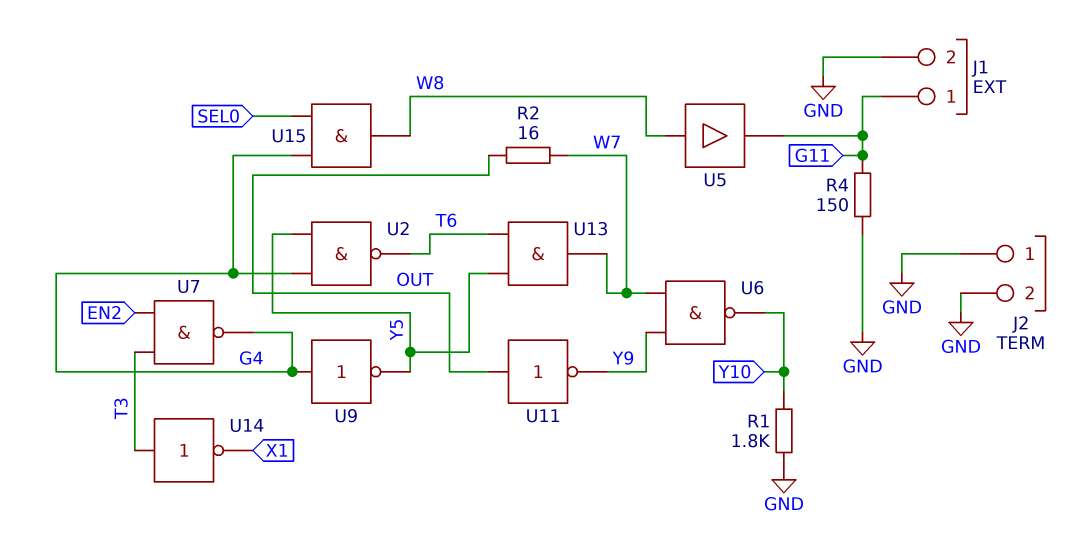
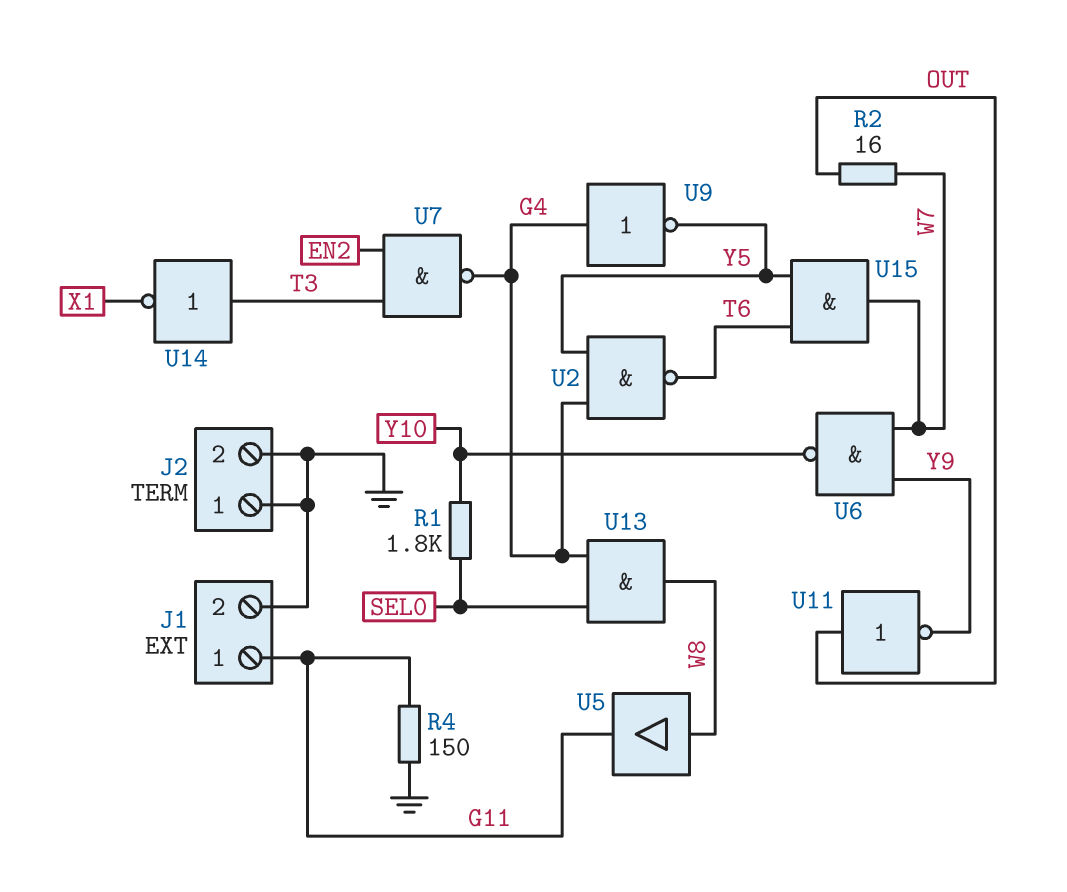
R1: 1.8k (GND, Y10) -> 1.8k (SEL0, Y10)
U13: AND (in T6, in Y5, out W7) -> AND (in G4, in SEL0, out W8)
U15: AND (in G4, in SEL0, out W8) -> AND (in T6, in Y5, out W7)

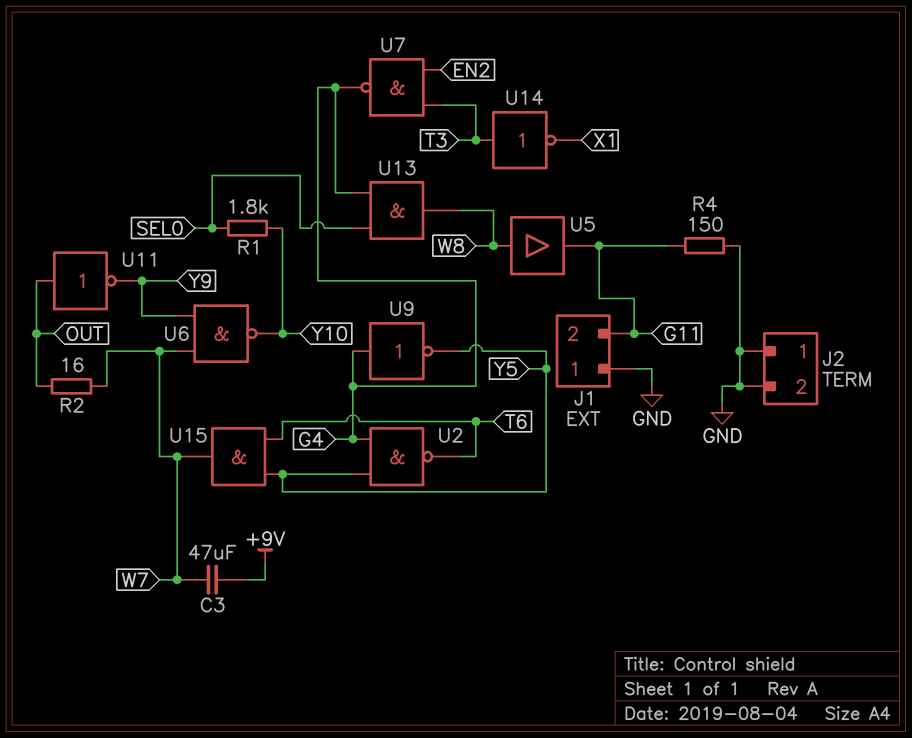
C3: none -> 47uF (+9V, W7)
J1 pin 1: G11 -> GND
J1 pin 2: GND -> G11

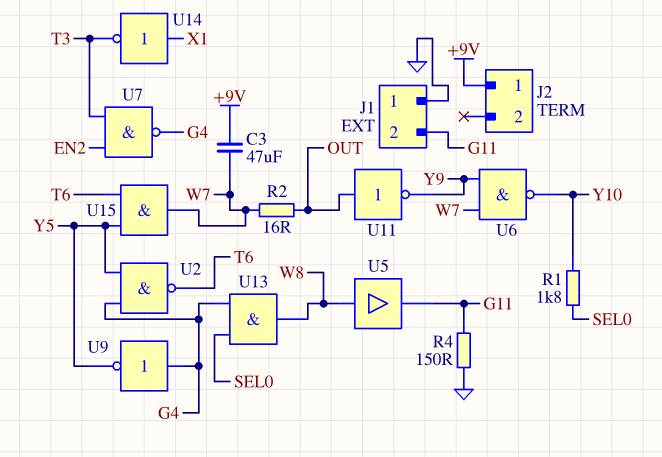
J2 pin 1: GND -> +9V
J2 pin 2: GND -> none
U14: NOT (in T3, out X1) -> NOT (in X1, out T3)

